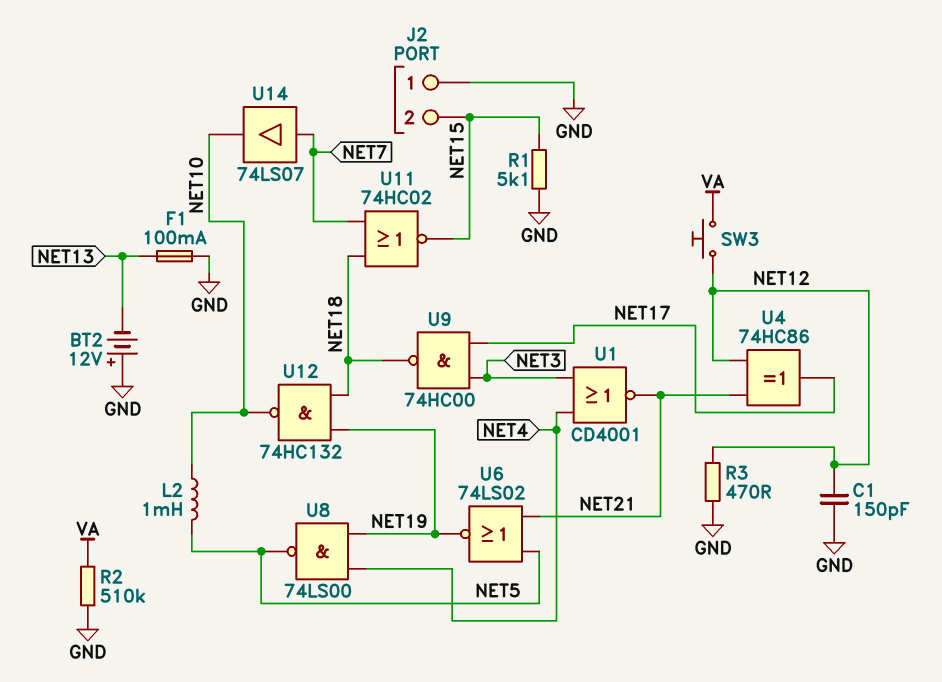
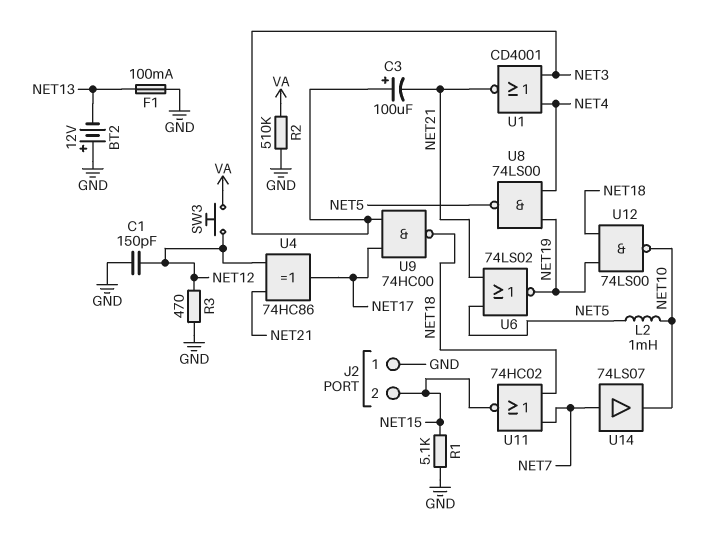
C3: none -> 100uF (plus NET3, minus NET21)
U12: NAND 74HC132 (in NET18, in NET19, out NET10) -> NAND 74LS00 (in NET18, in NET19, out NET10)

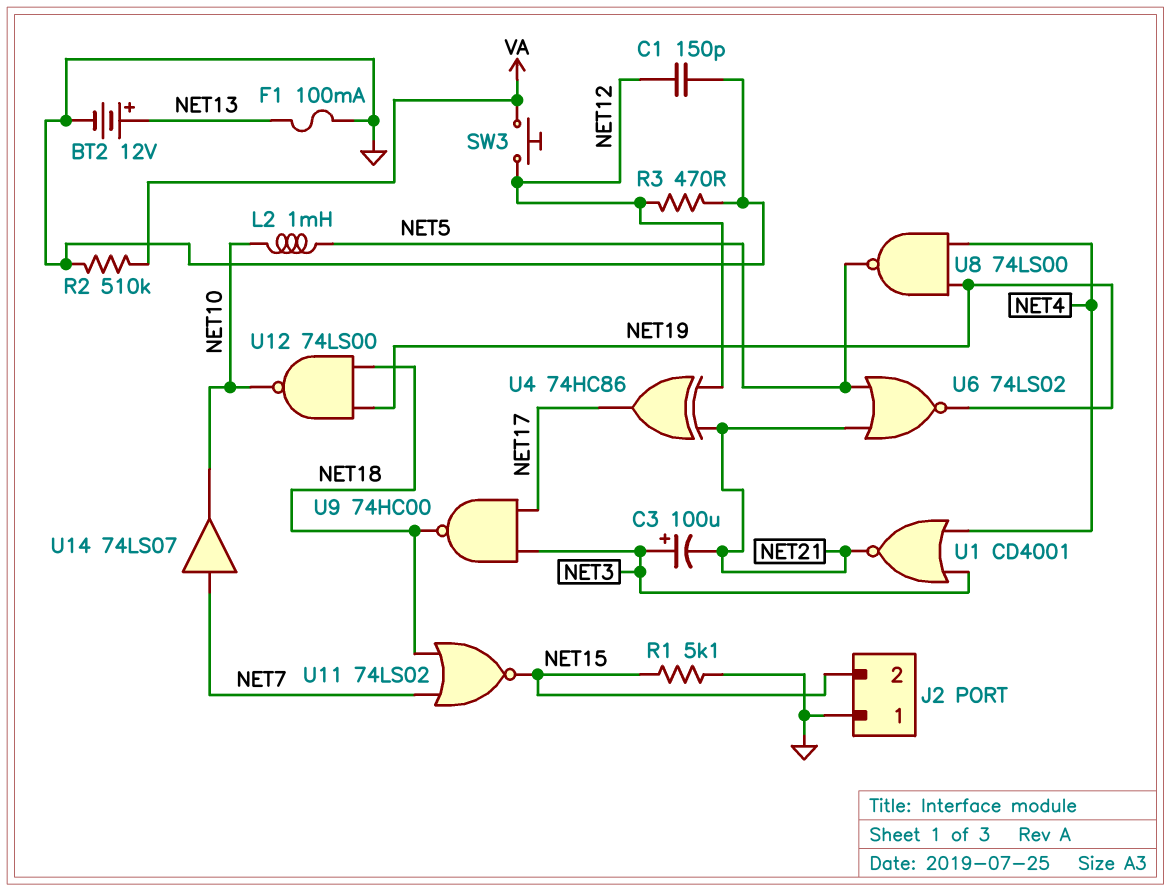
BT2: 12V (plus GND, minus NET13) -> 12V (plus NET13, minus GND)
U11: NOR 74HC02 (in NET7, in NET18, out NET15) -> NOR 74LS02 (in NET7, in NET18, out NET15)

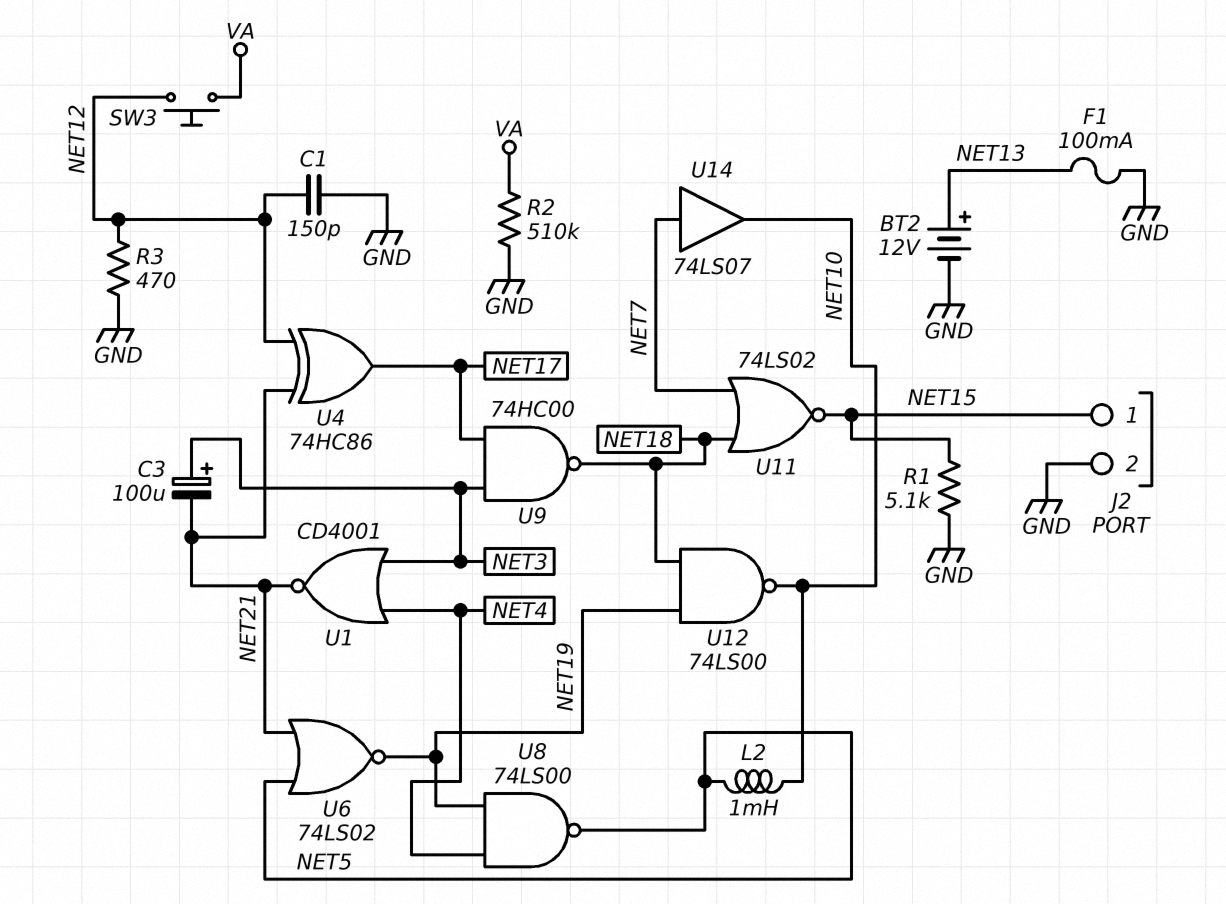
J2 pin 1: GND -> NET15
J2 pin 2: NET15 -> GND

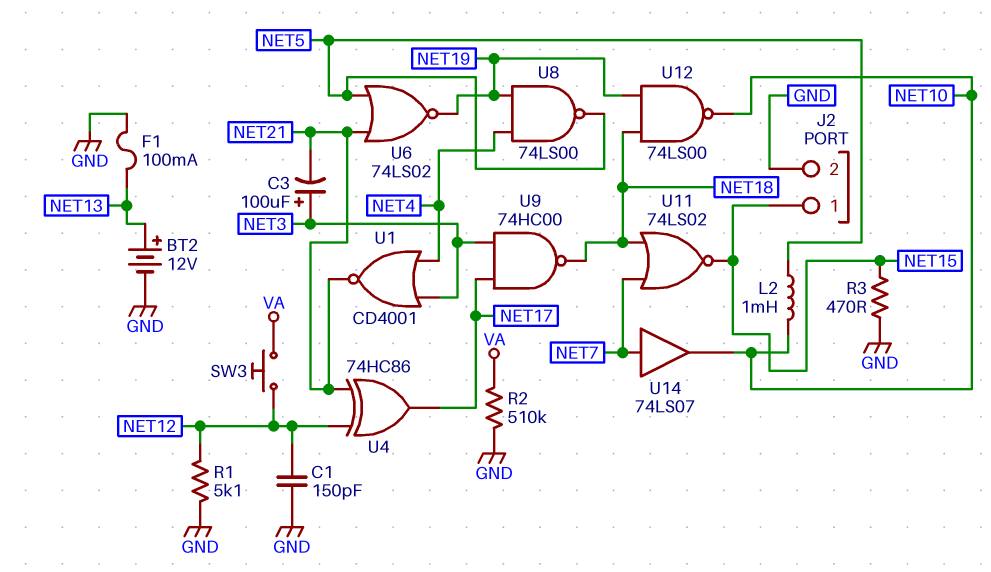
R1: 5.1k (GND, NET15) -> 5.1k (GND, NET12)
R3: 470 (GND, NET12) -> 470 (GND, NET15)

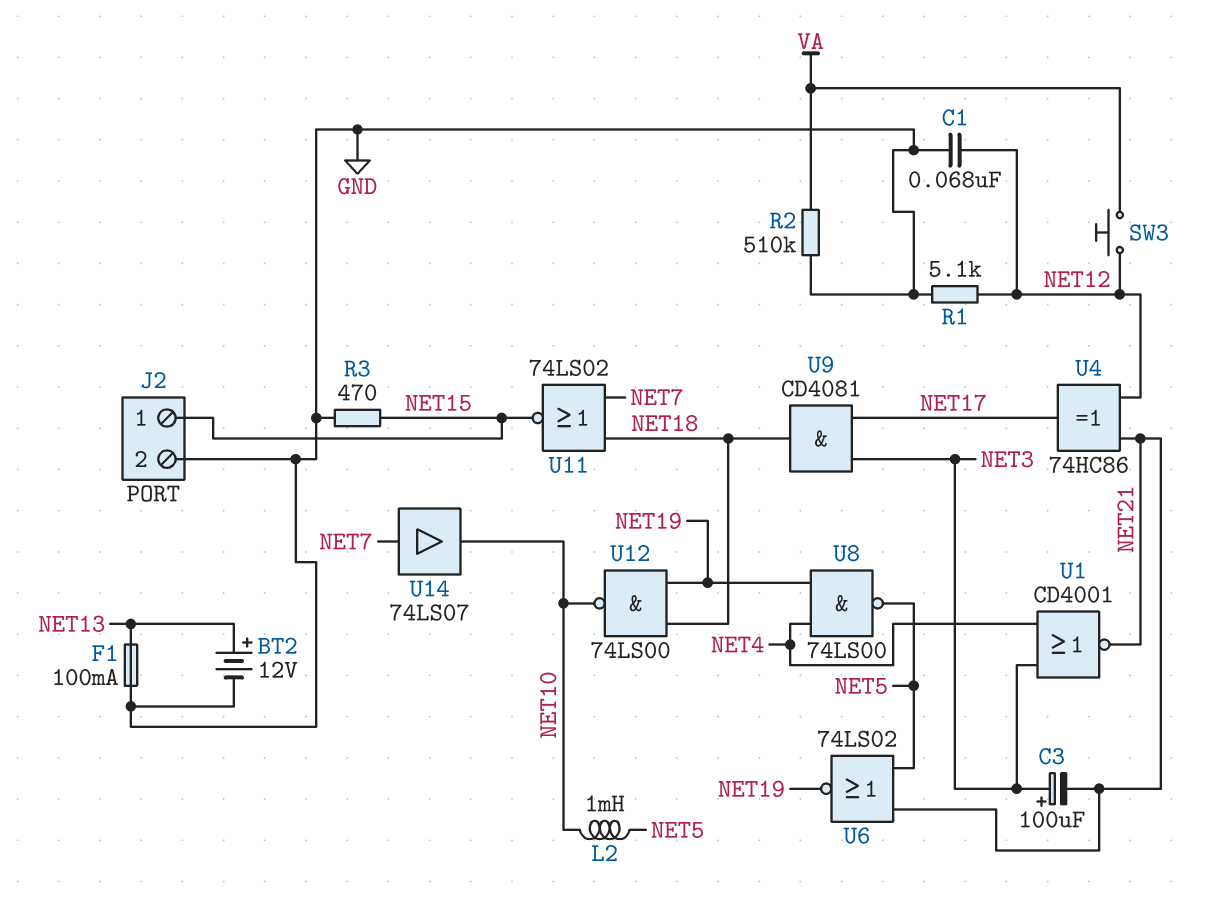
C1: 150pF (GND, NET12) -> 68nF (GND, NET12)
U9: NAND 74HC00 (in NET3, in NET17, out NET18) -> AND CD4081 (in NET3, in NET17, out NET18)

